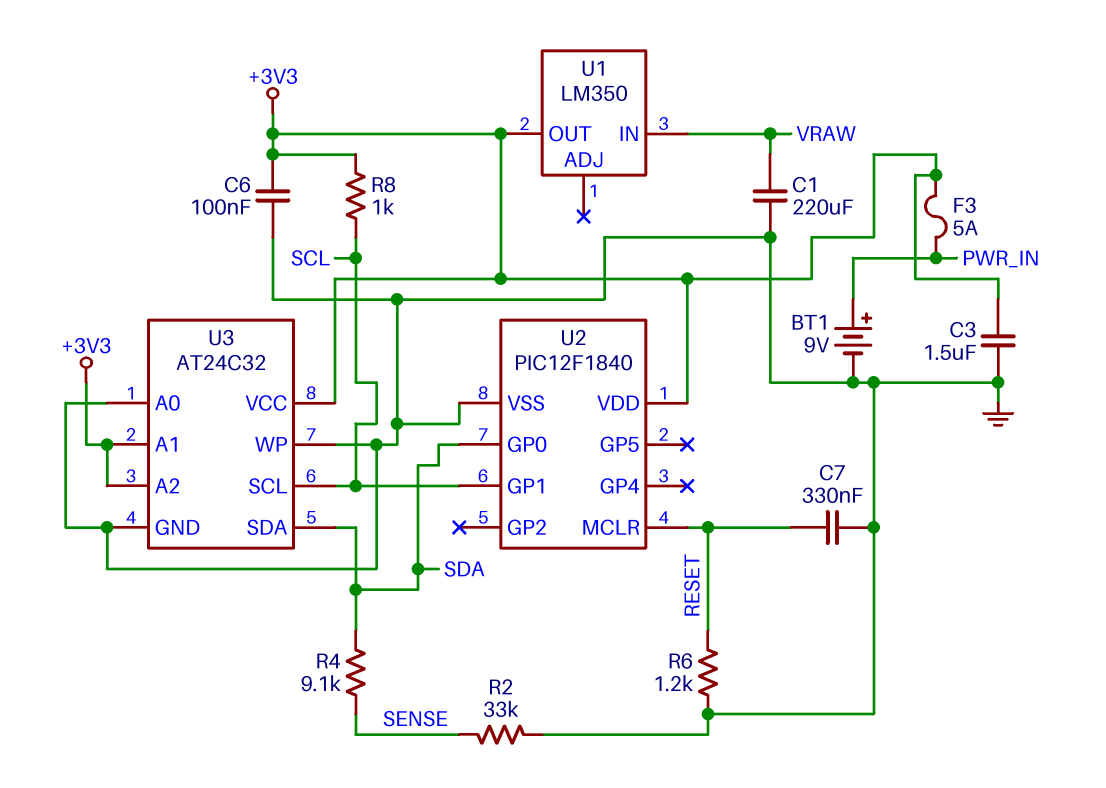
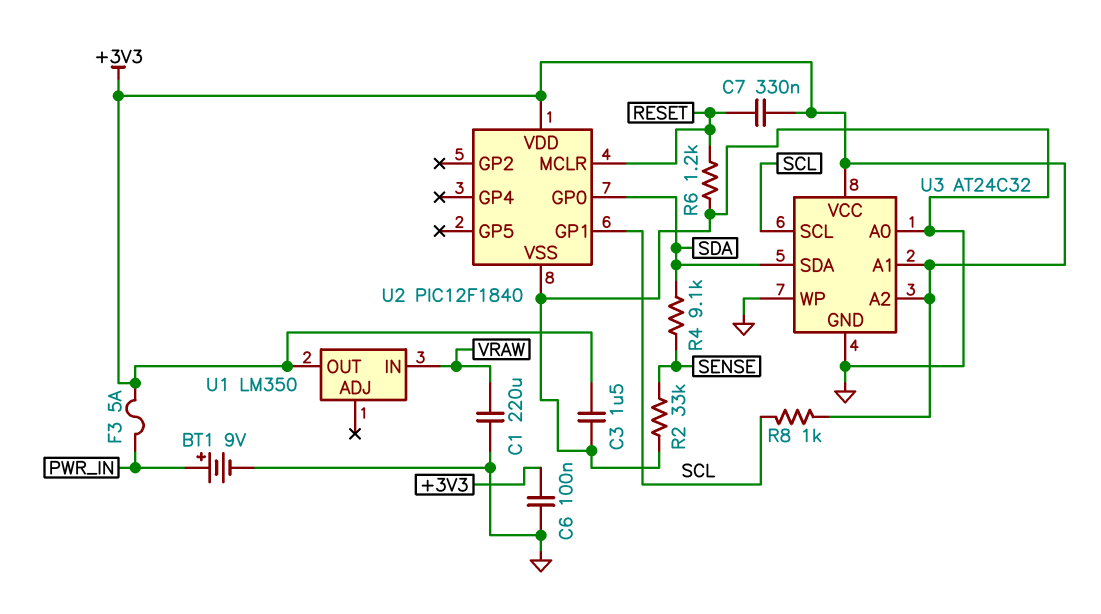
C7: 330nF (GND, RESET) -> 330nF (+3V3, RESET)

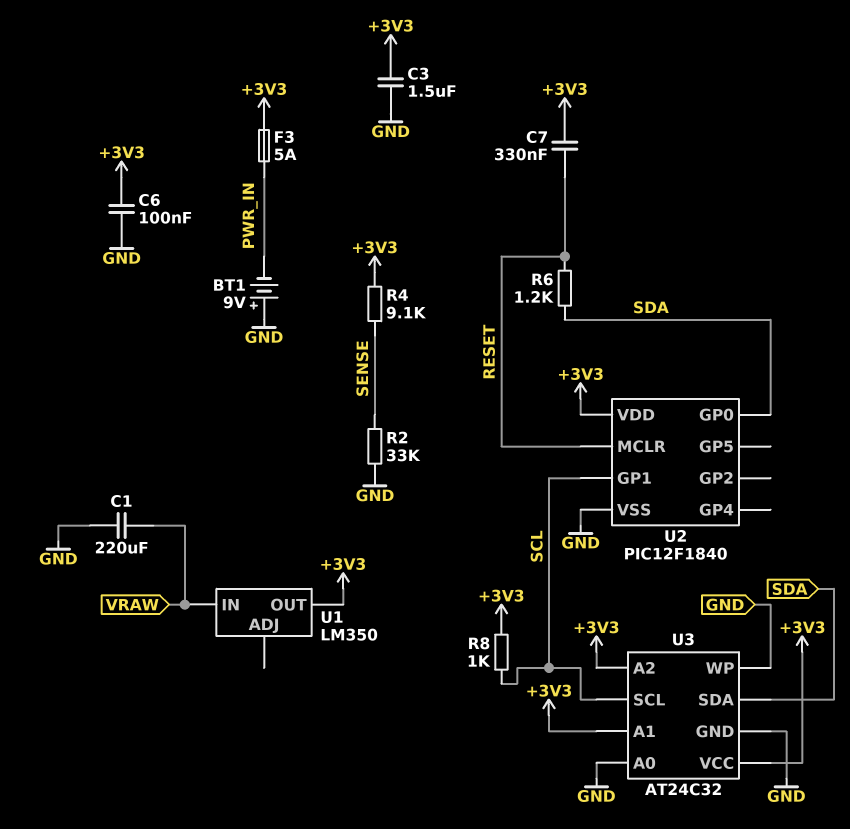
BT1: 9V (plus PWR_IN, minus GND) -> 9V (plus GND, minus PWR_IN)
R4: 9.1k (SDA, SENSE) -> 9.1k (+3V3, SENSE)
R6: 1.2k (GND, RESET) -> 1.2k (RESET, SDA)

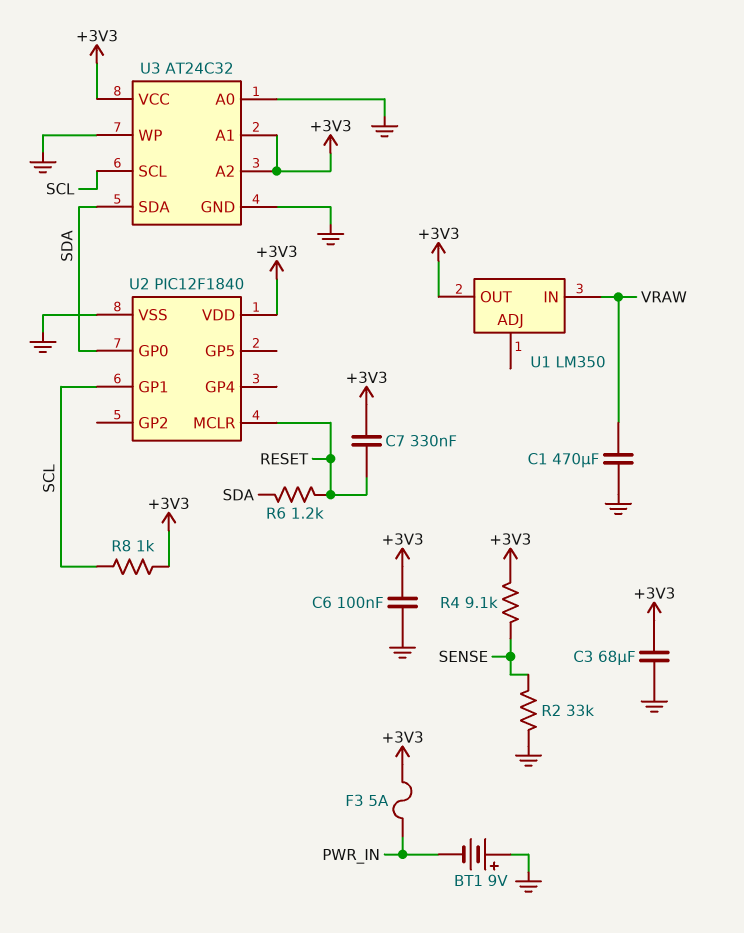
C1: 220uF (GND, VRAW) -> 470uF (GND, VRAW)
C3: 1.5uF (+3V3, GND) -> 68uF (+3V3, GND)

